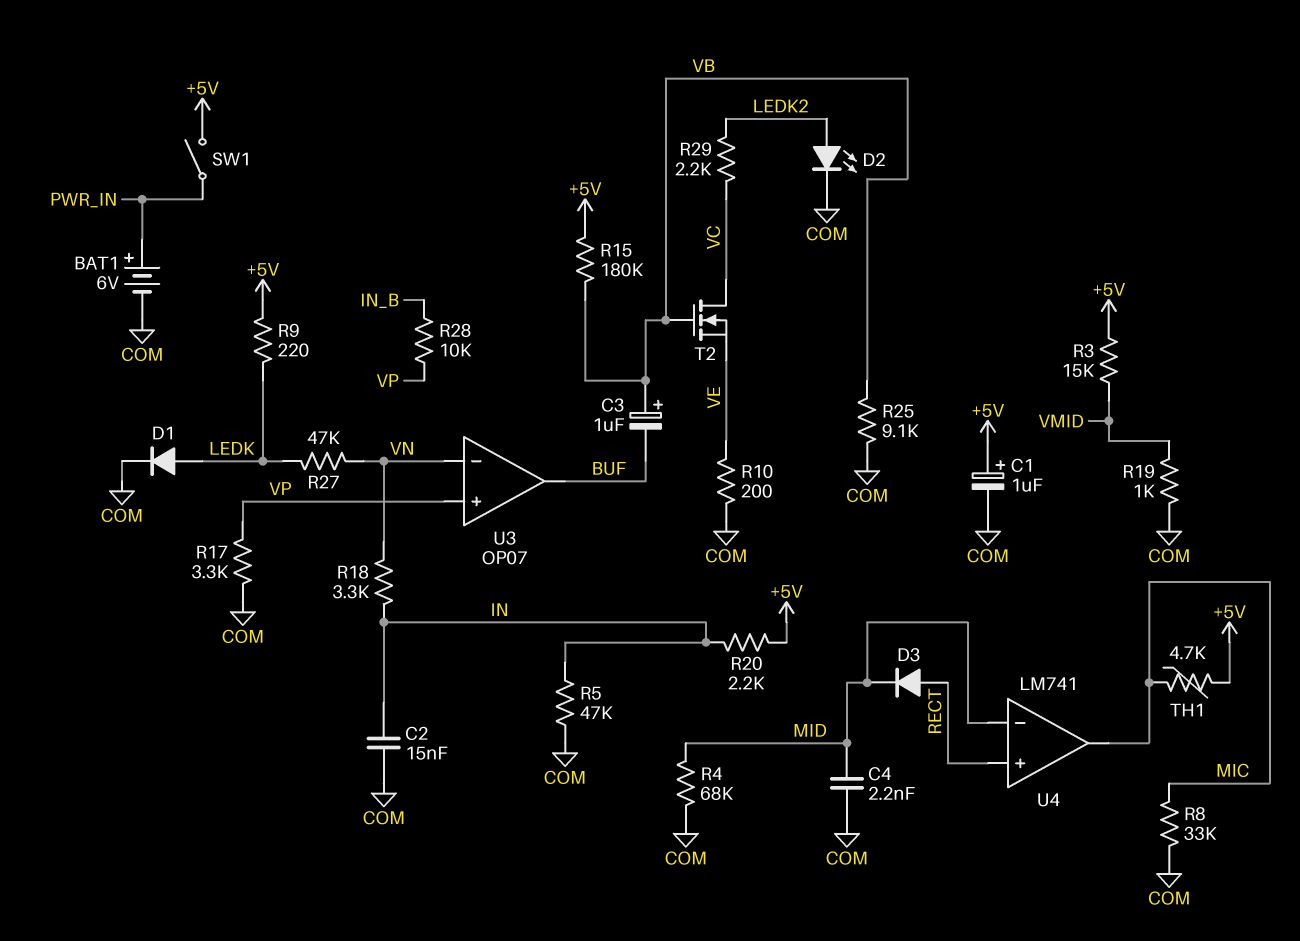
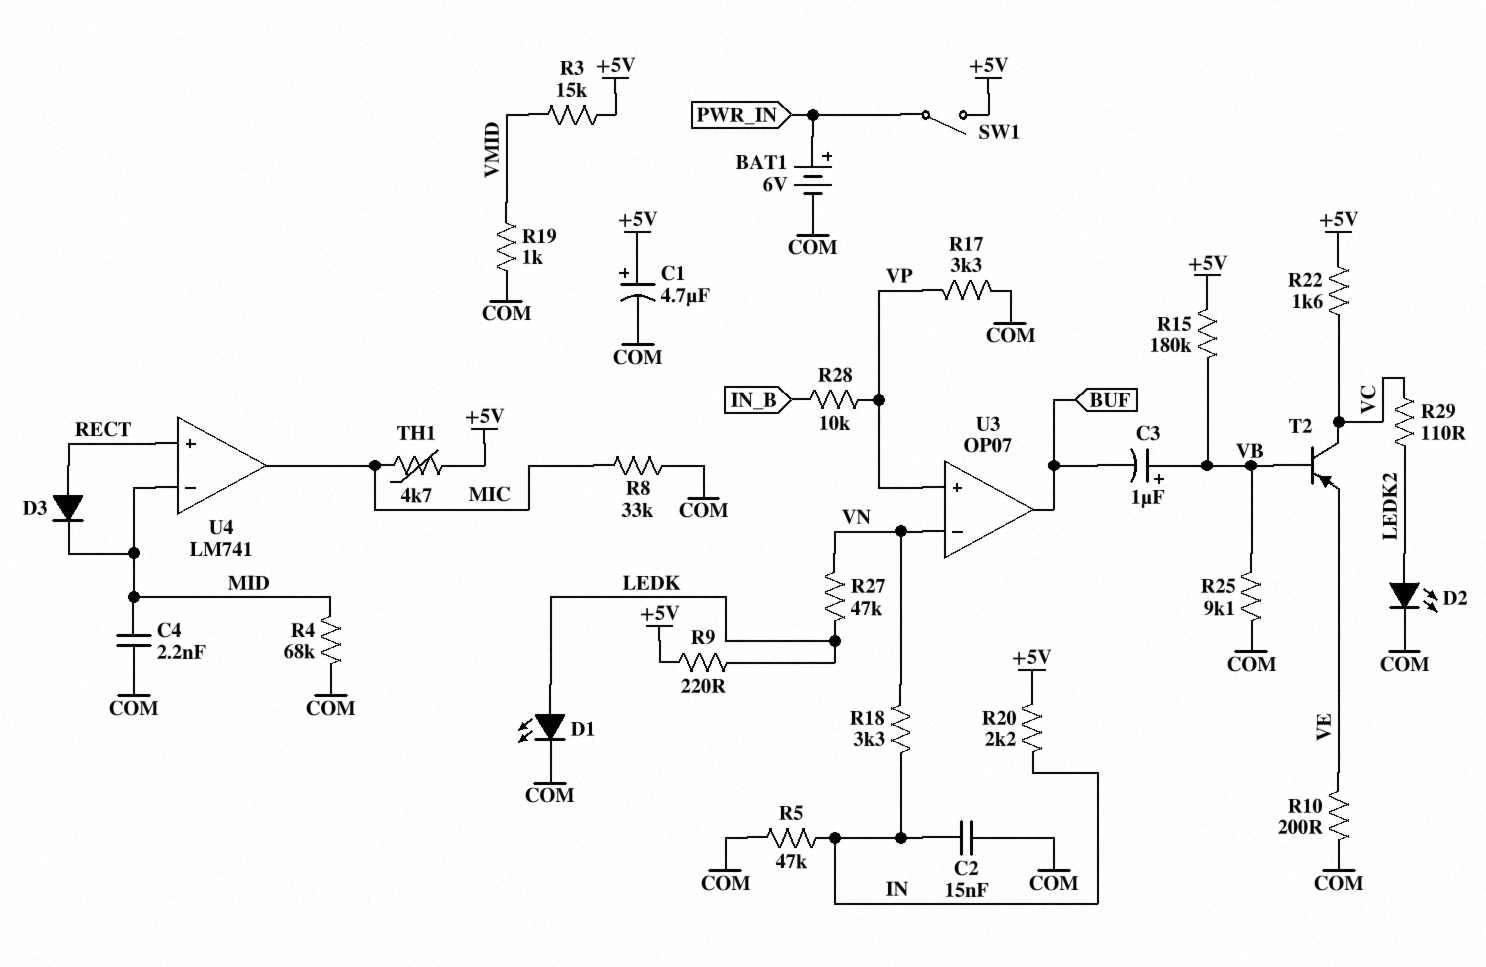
C1: 1uF (plus +5V, minus COM) -> 4.7uF (plus +5V, minus COM)
D1: diode (A LEDK, K COM) -> LED (A LEDK, K COM)
R22: none -> 1.6k (+5V, VC)
R29: 2.2k (LEDK2, VC) -> 110 (LEDK2, VC)
T2: NMOS (G VB, D VC, S VE) -> PNP (B VB, C VC, E VE)

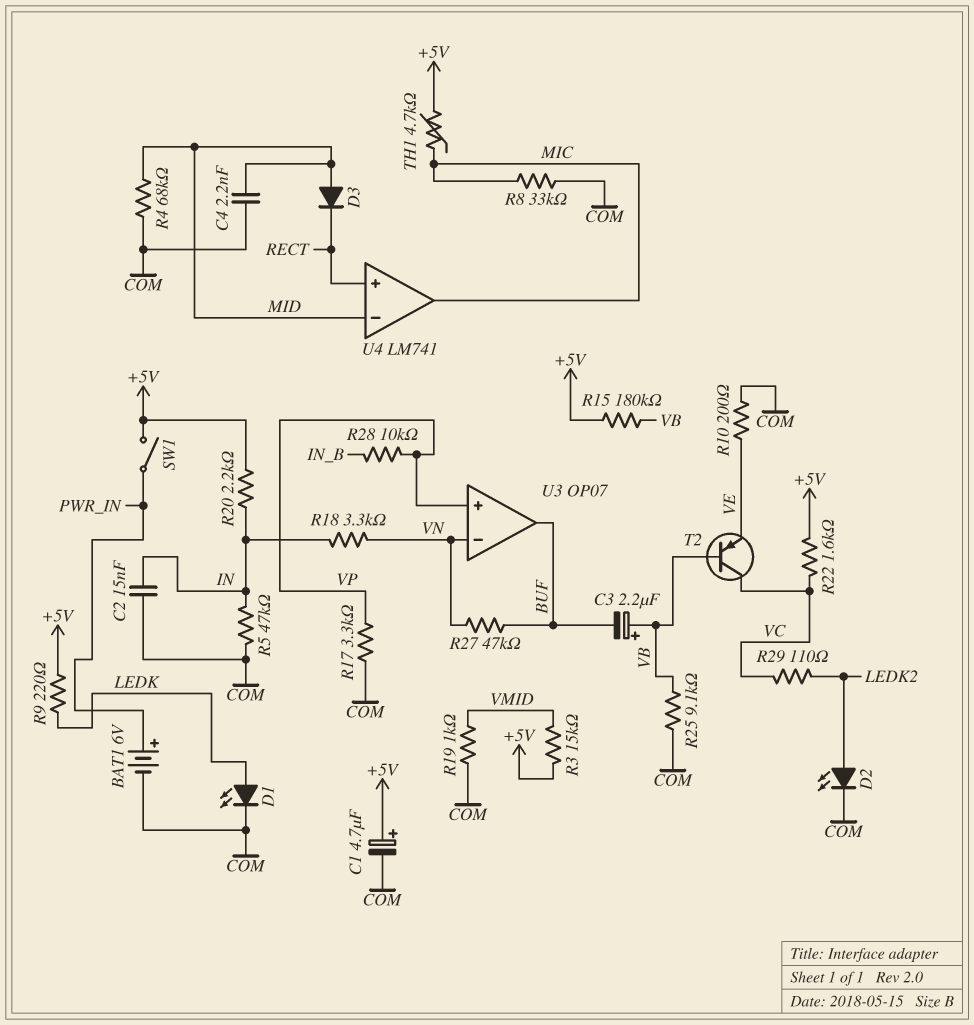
C3: 1uF (plus VB, minus BUF) -> 2.2uF (plus VB, minus BUF)
D3: diode (A RECT, K MID) -> diode (A MID, K RECT)
R27: 47k (LEDK, VN) -> 47k (BUF, VN)

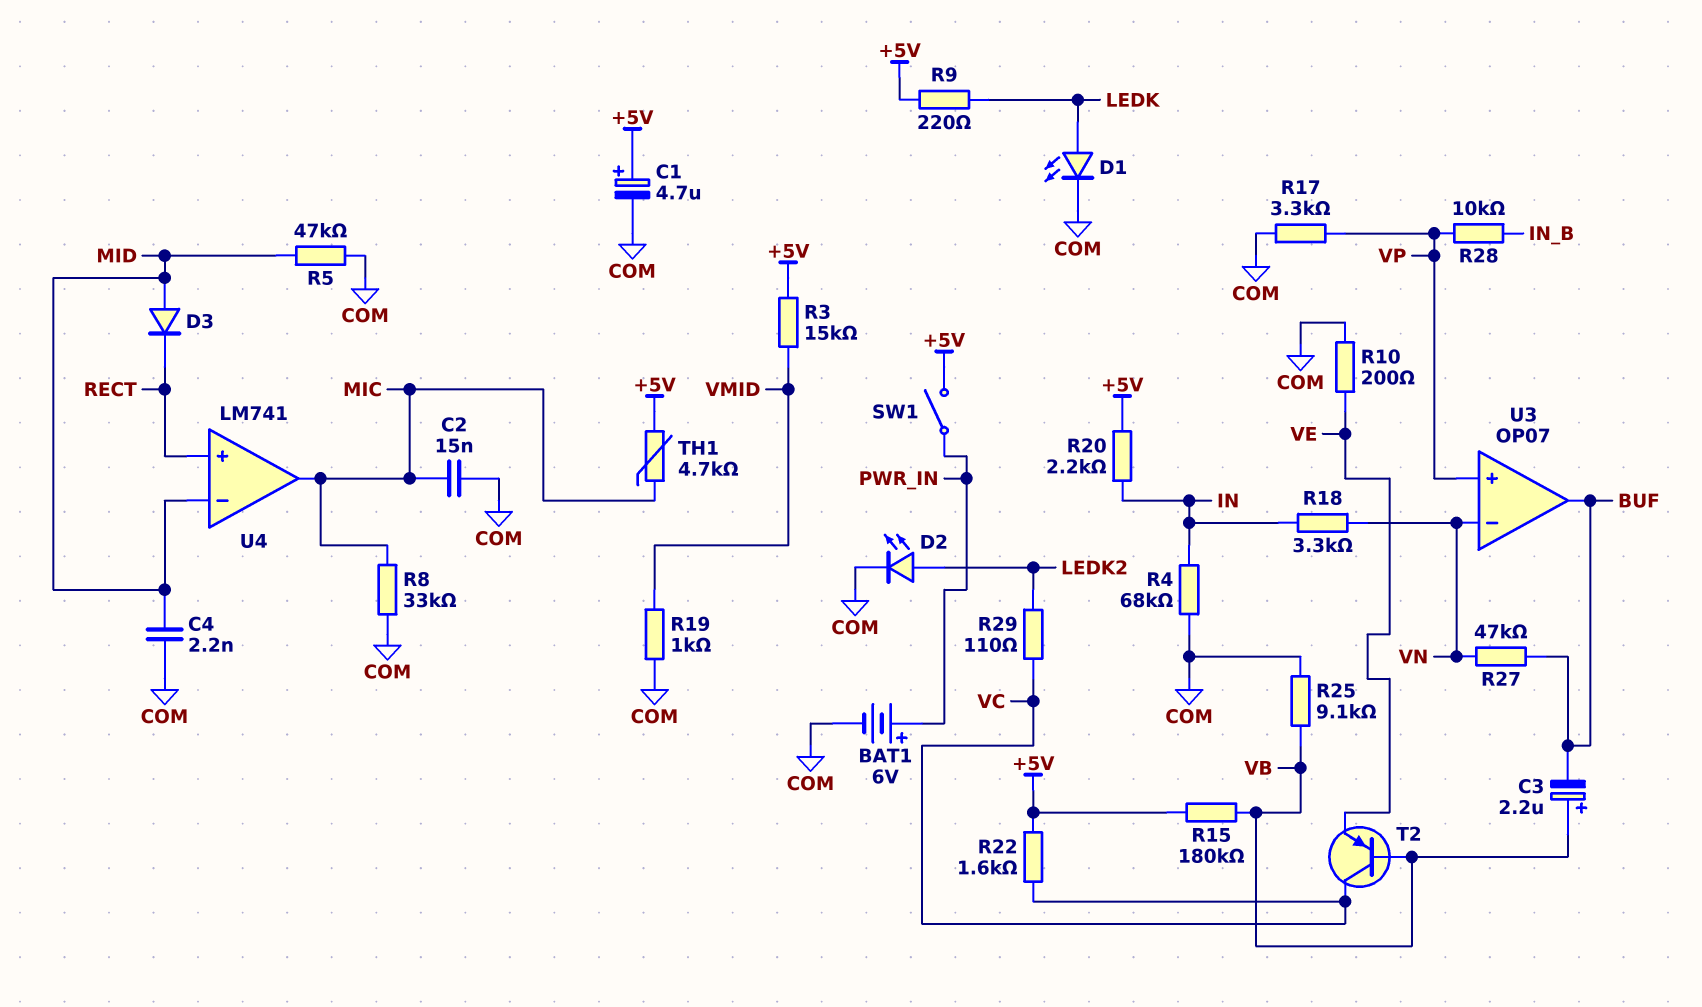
C2: 15nF (COM, IN) -> 15nF (COM, MIC)
R4: 68k (COM, MID) -> 68k (COM, IN)
R5: 47k (COM, IN) -> 47k (COM, MID)

